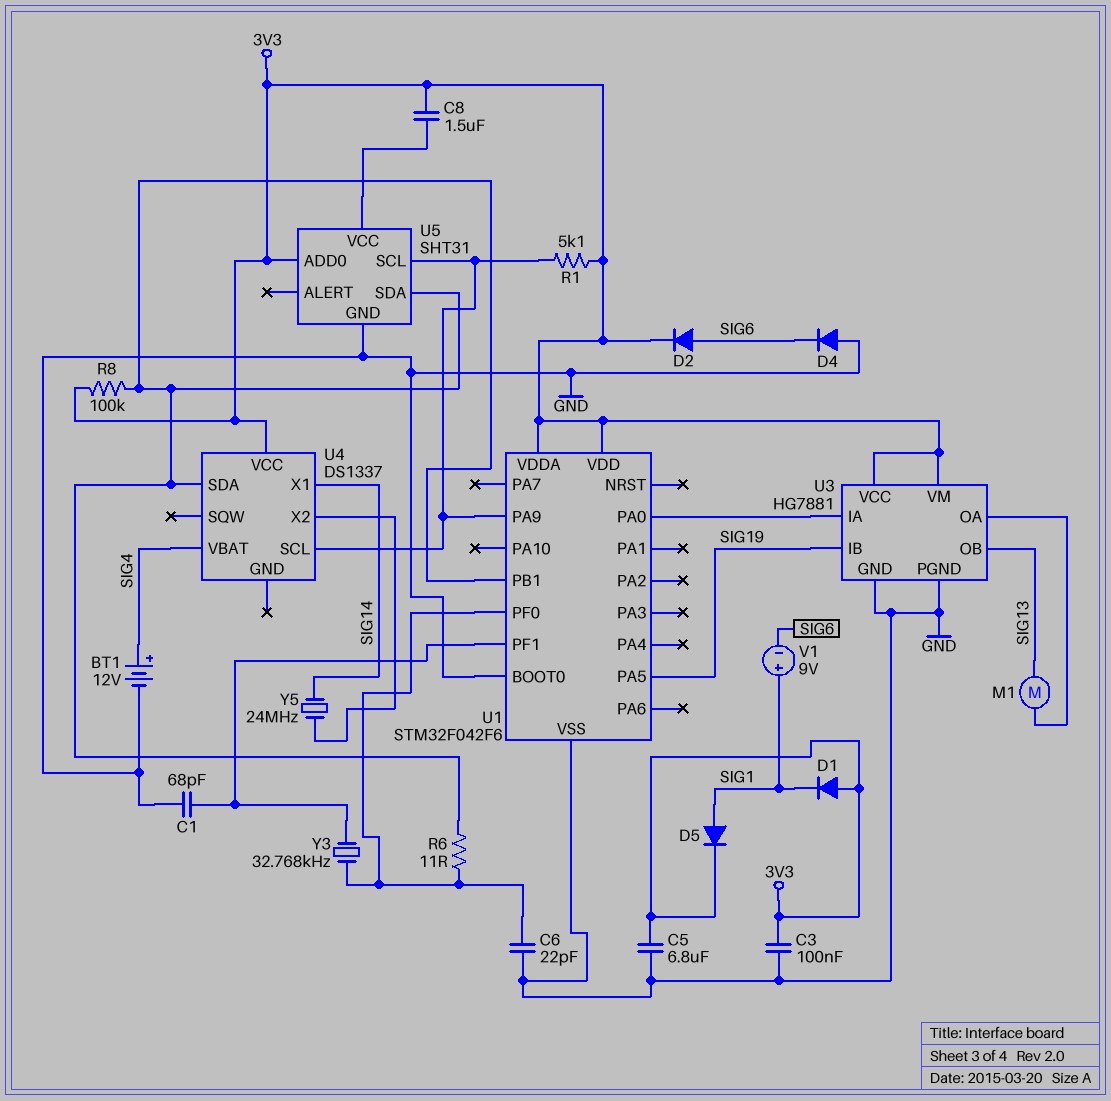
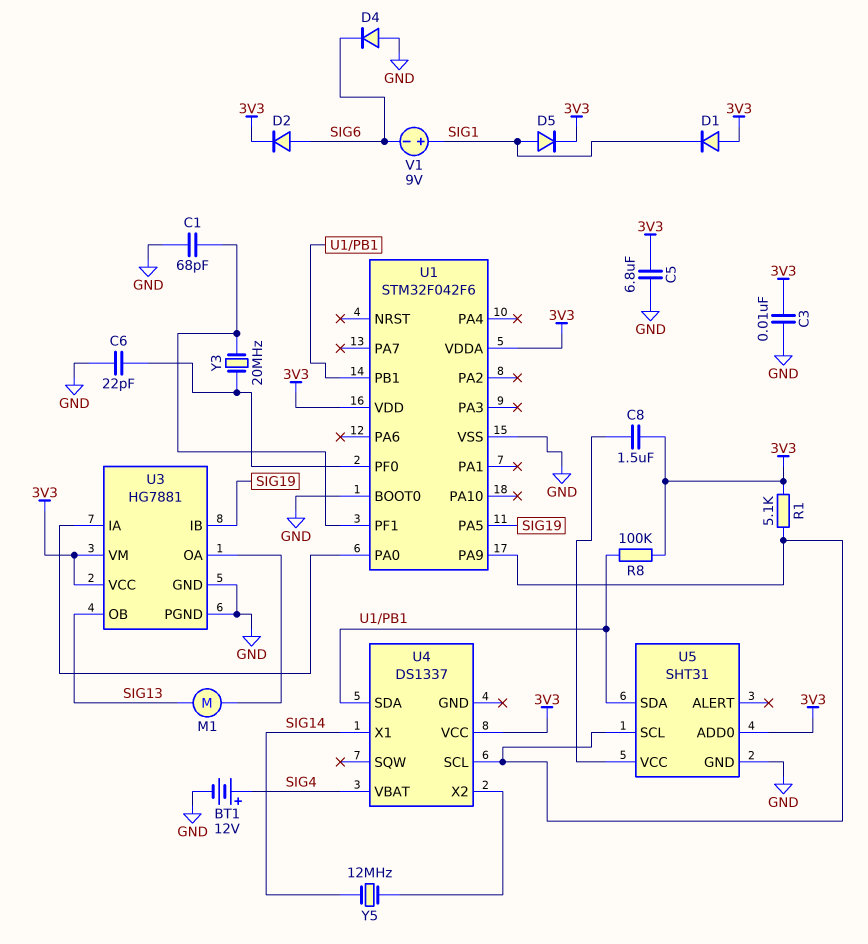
C3: 100nF (3V3, GND) -> 10nF (3V3, GND)
R6: 11 (U1/PB1, U1/PF0) -> none
Y3: 32.768kHz (U1/PF0, U1/PF1) -> 20MHz (U1/PF0, U1/PF1)
Y5: 24MHz (SIG14, U4/X2) -> 12MHz (SIG14, U4/X2)

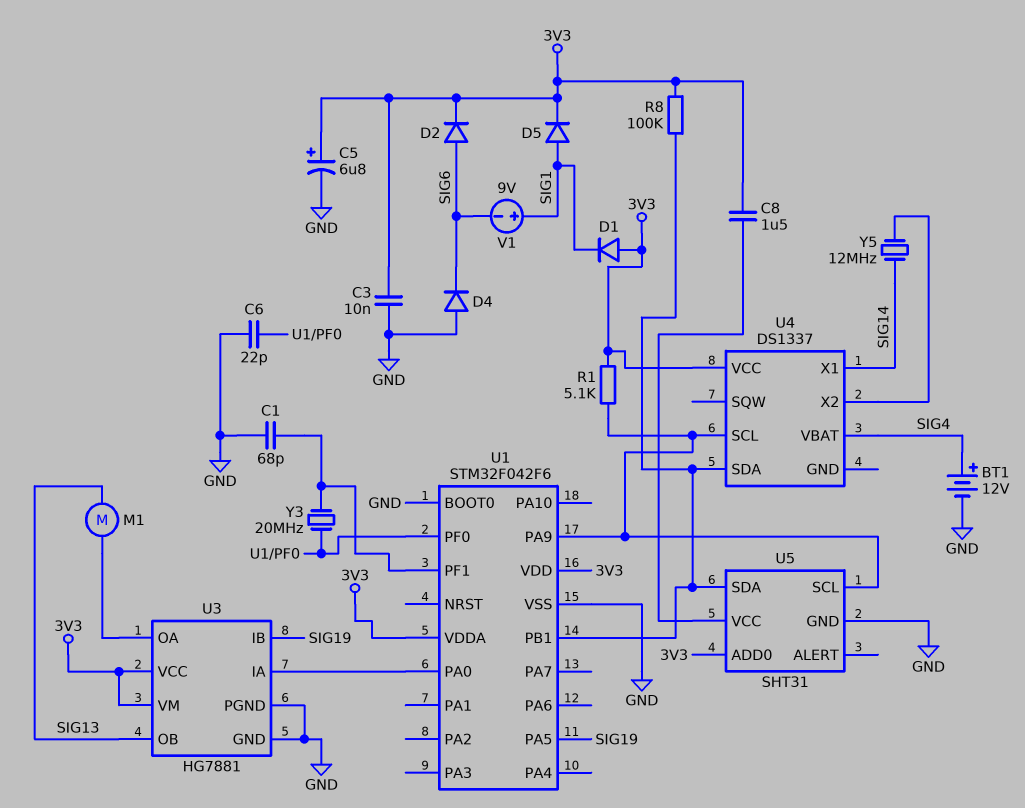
C5: 6.8uF (3V3, GND) -> 6.8uF (plus 3V3, minus GND)

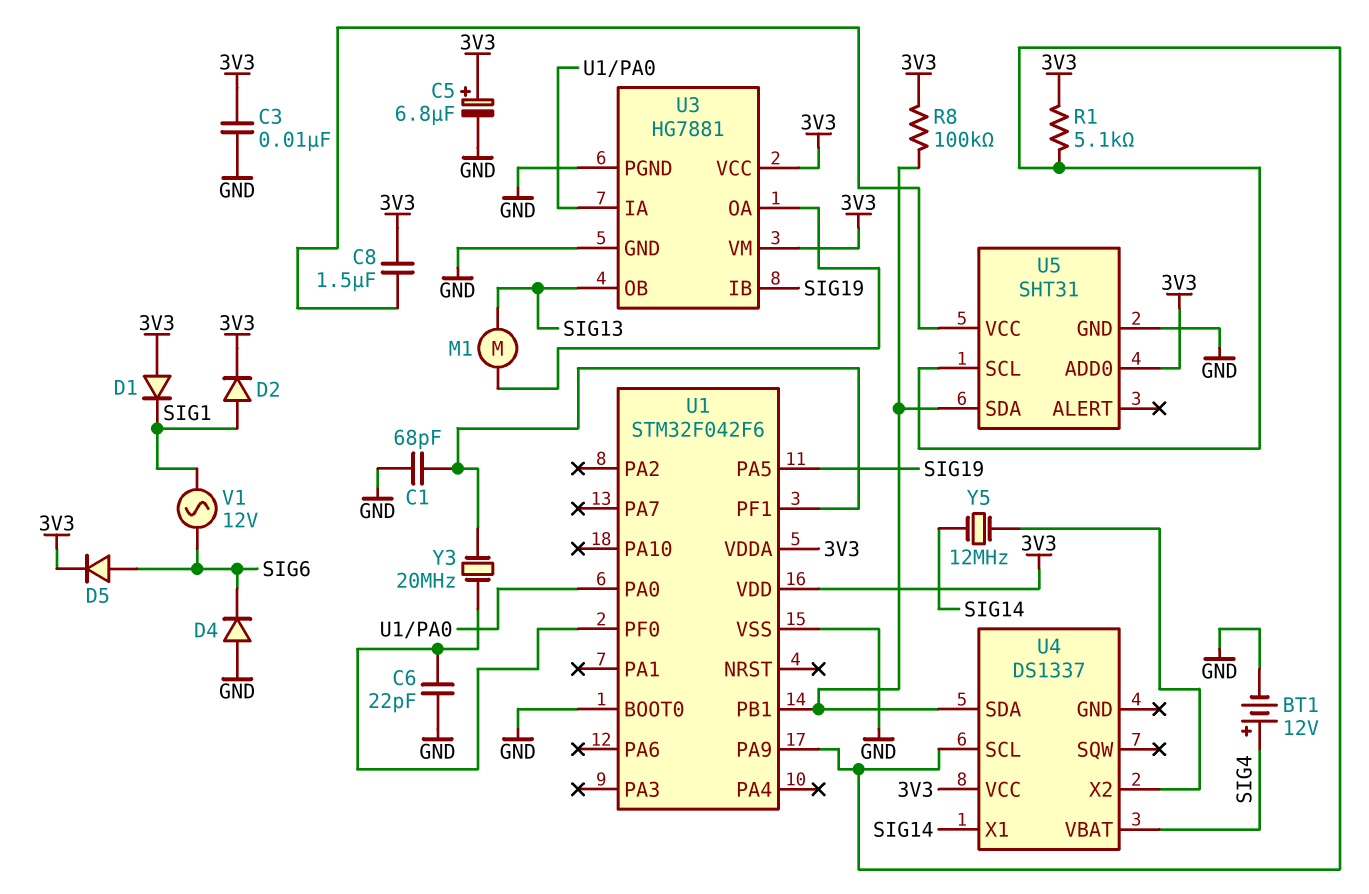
D2: diode (A SIG6, K 3V3) -> diode (A SIG1, K 3V3)
D5: diode (A SIG1, K 3V3) -> diode (A SIG6, K 3V3)
V1: 9V (plus SIG1, minus SIG6) -> AC 12V (SIG1, SIG6)

